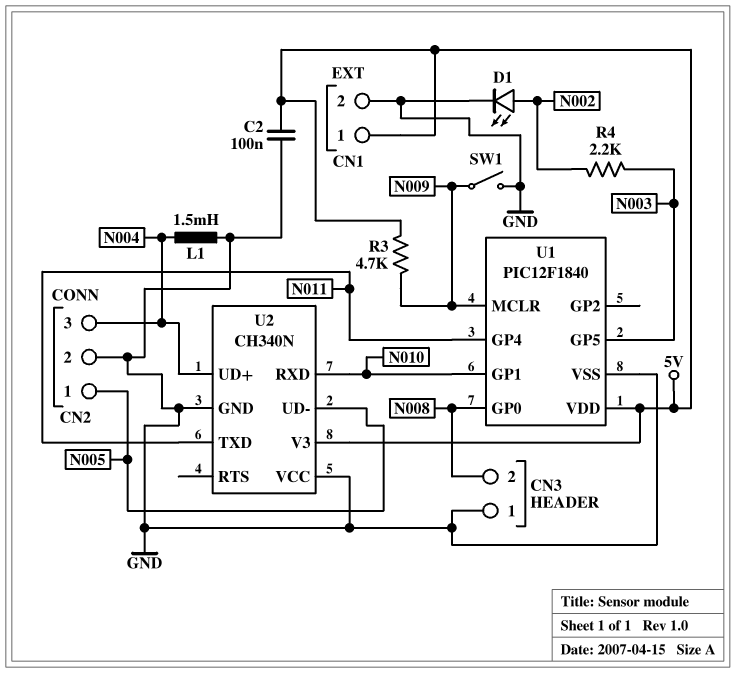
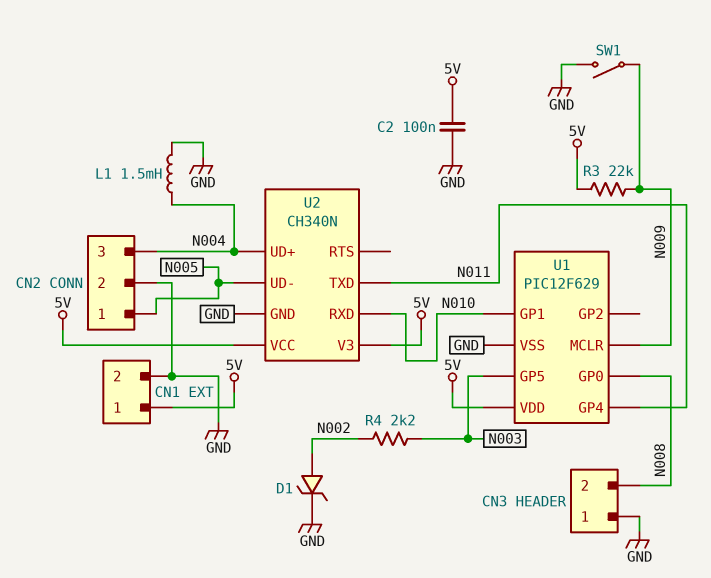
D1: LED (A N002, K GND) -> zener (A N002, K GND)
R3: 4.7k (5V, N009) -> 22k (5V, N009)
U1: PIC12F1840 -> PIC12F629
U2 pin VCC: GND -> 5V

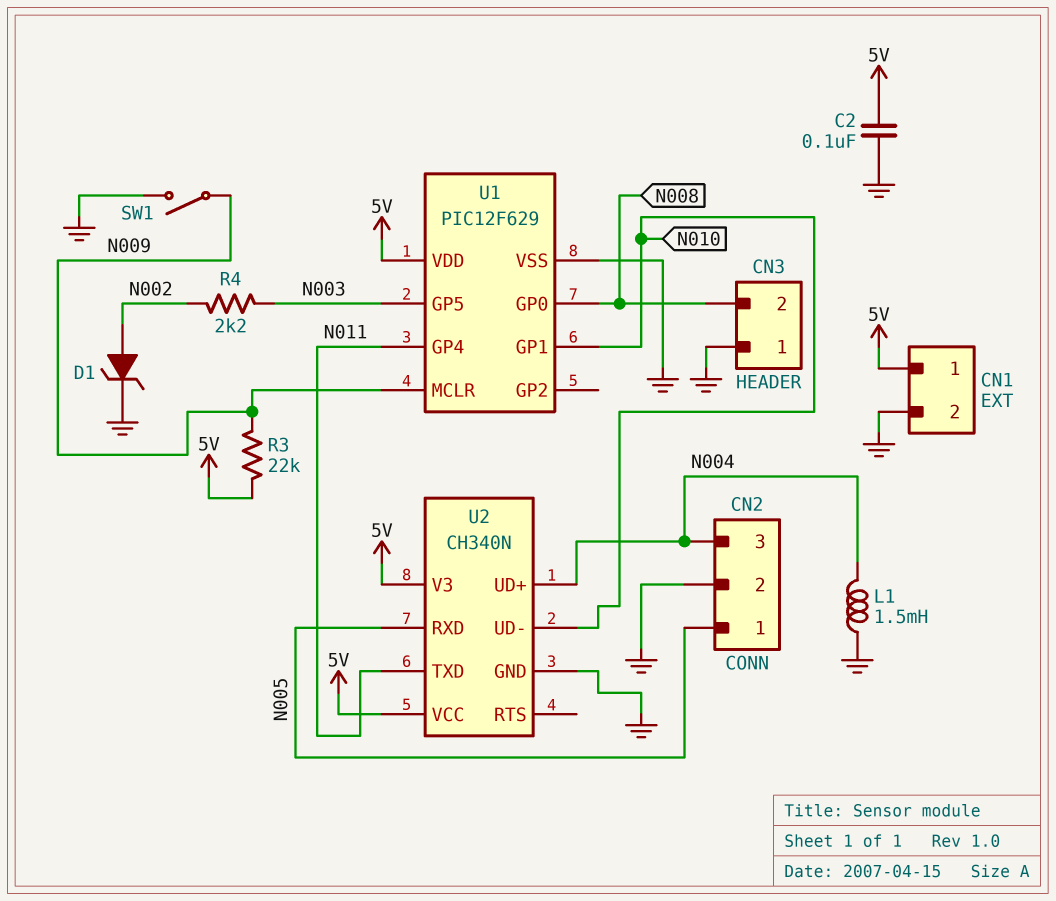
U2 pin RXD: N010 -> N005
U2 pin UD-: N005 -> N010

